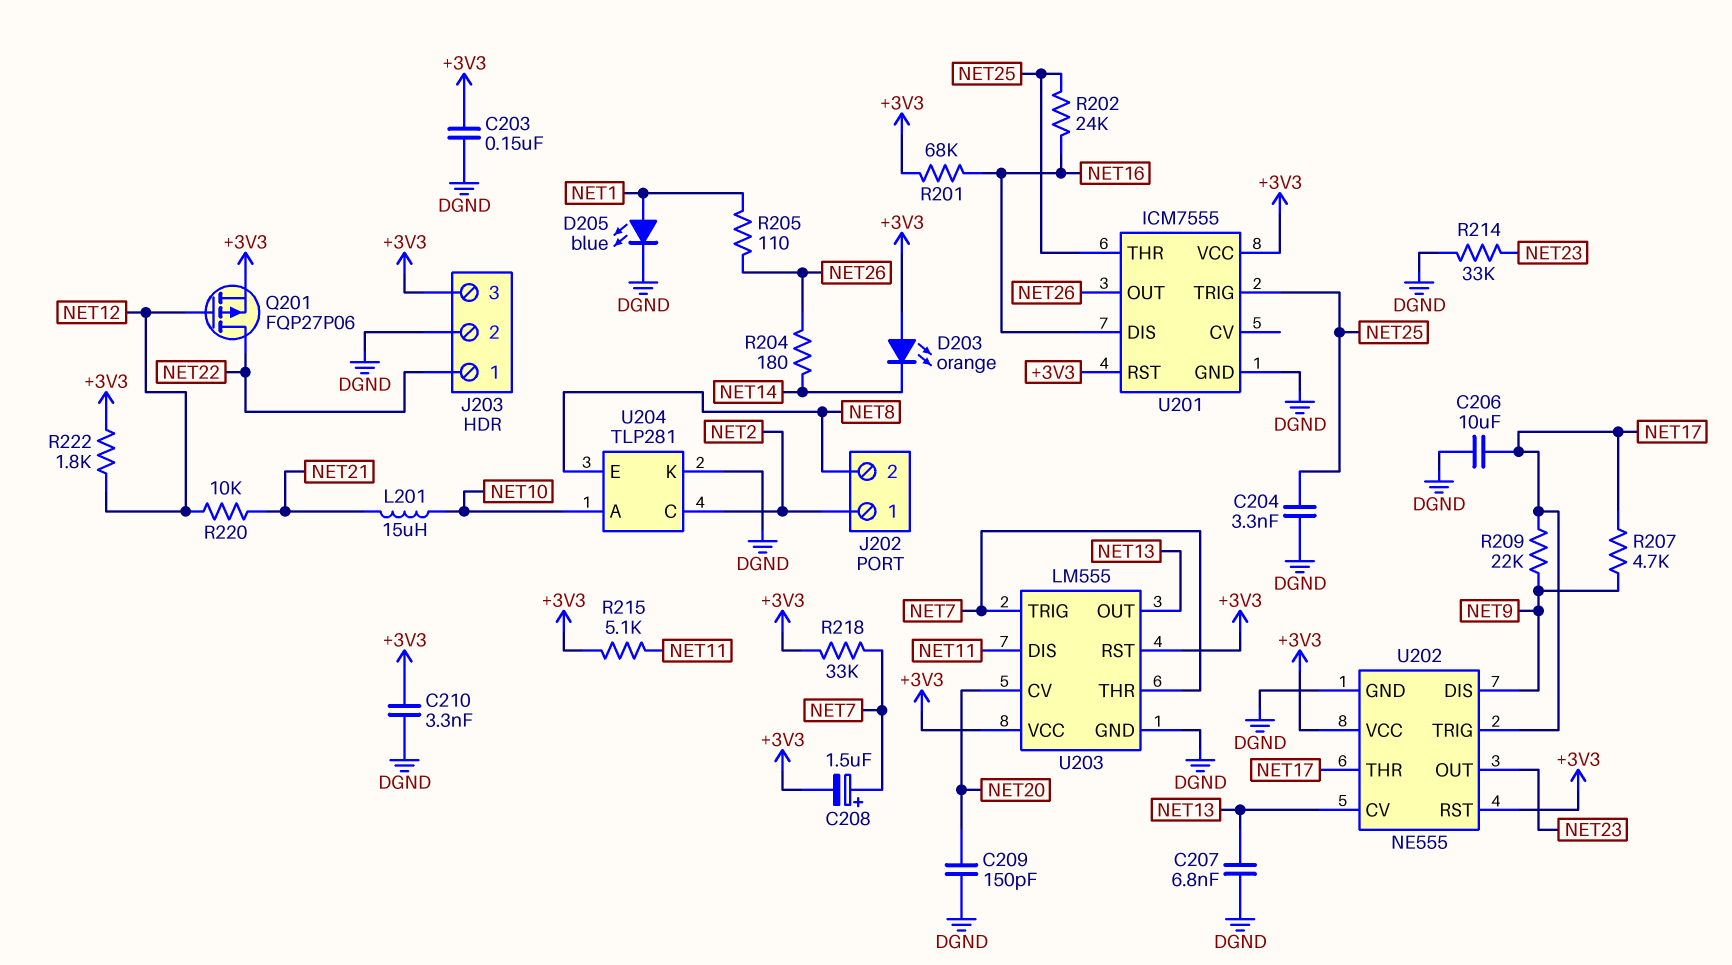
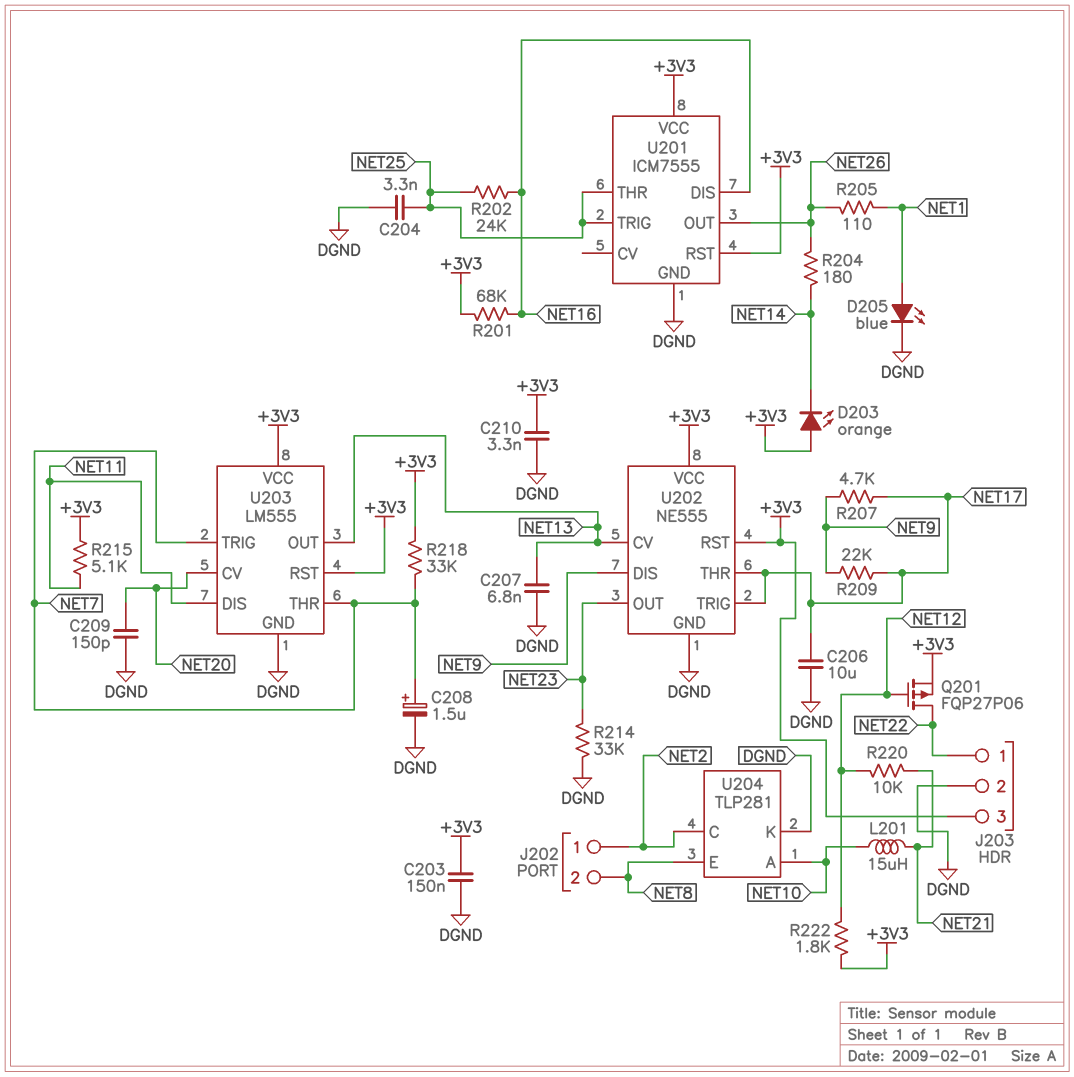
C208: 1.5uF (plus NET7, minus +3V3) -> 1.5uF (plus NET7, minus DGND)

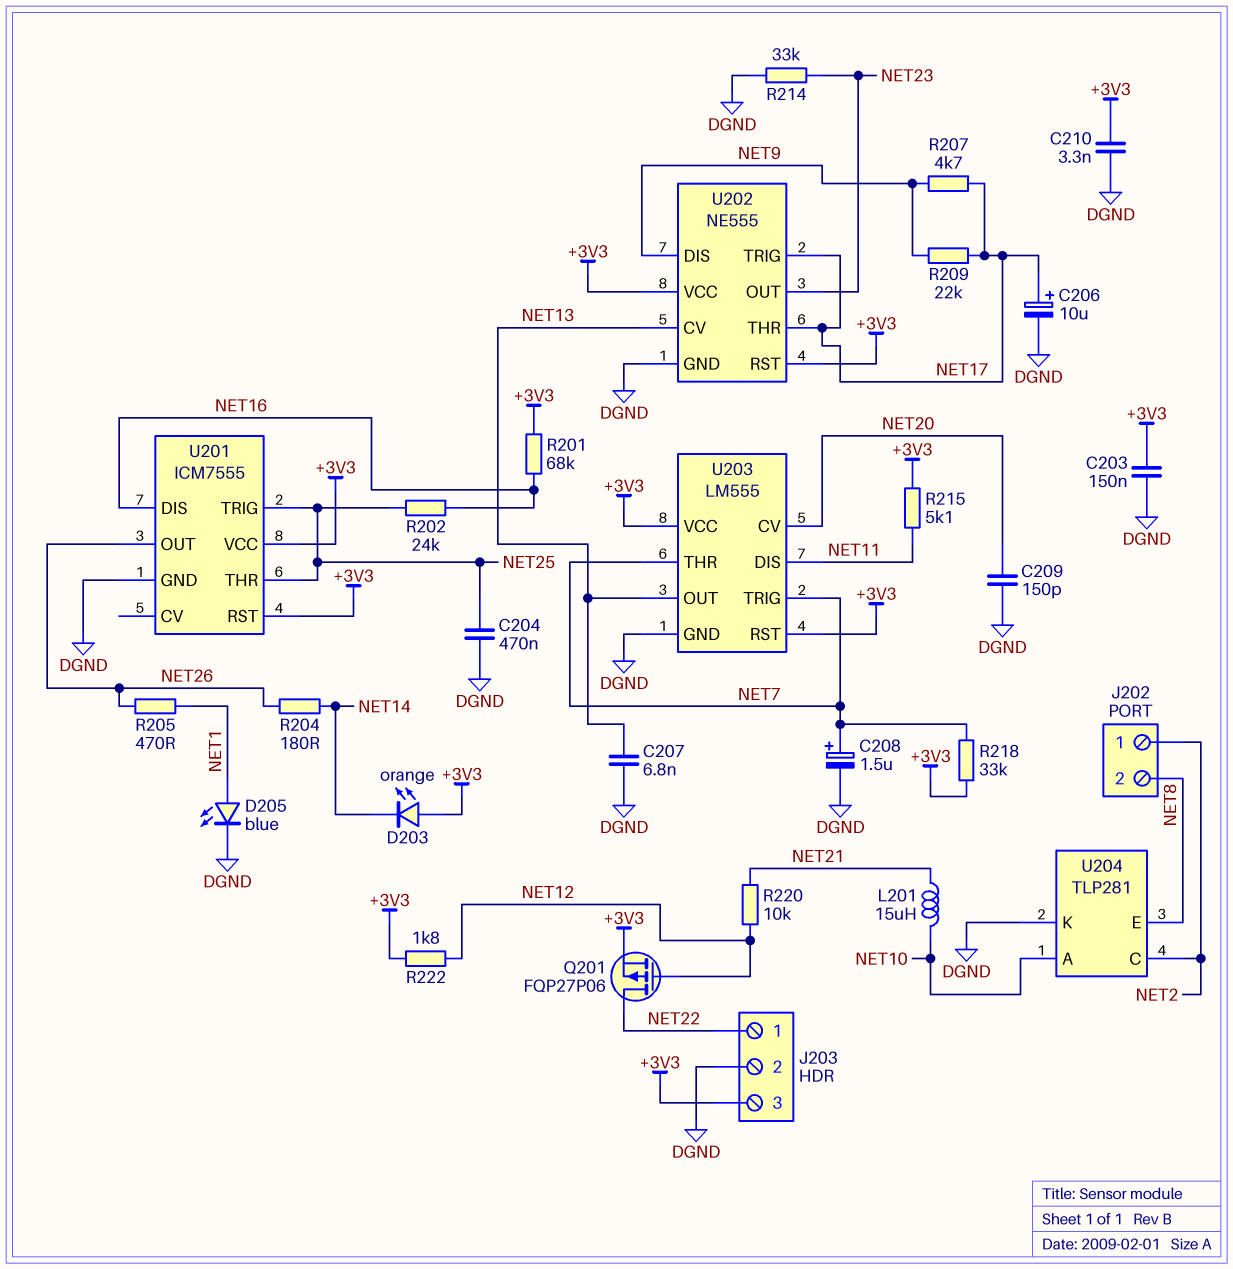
C204: 3.3nF (DGND, NET25) -> 470nF (DGND, NET25)
C206: 10uF (DGND, NET17) -> 10uF (plus NET17, minus DGND)
R205: 110 (NET1, NET26) -> 470 (NET1, NET26)

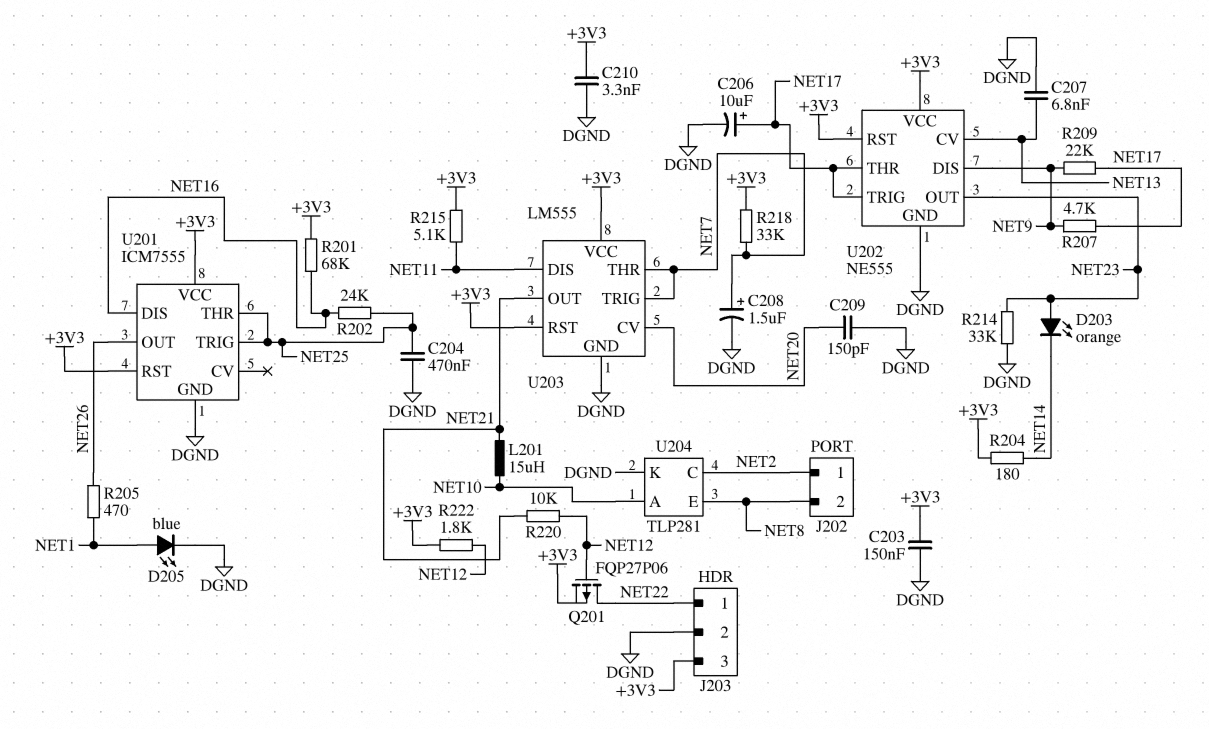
D203: LED orange (A +3V3, K NET14) -> LED orange (A NET23, K NET14)
R204: 180 (NET14, NET26) -> 180 (+3V3, NET14)
U203 pin OUT: NET13 -> NET21

